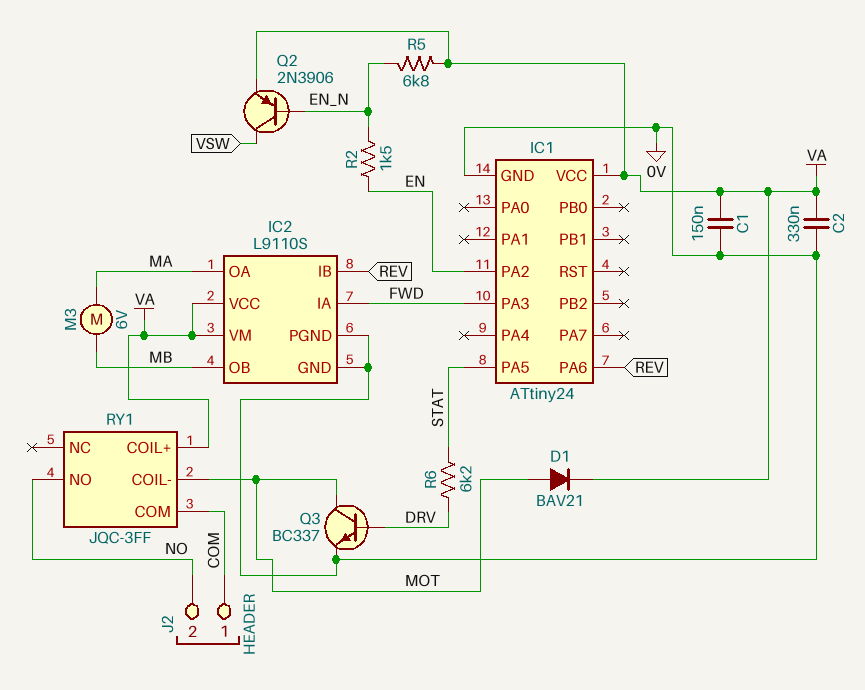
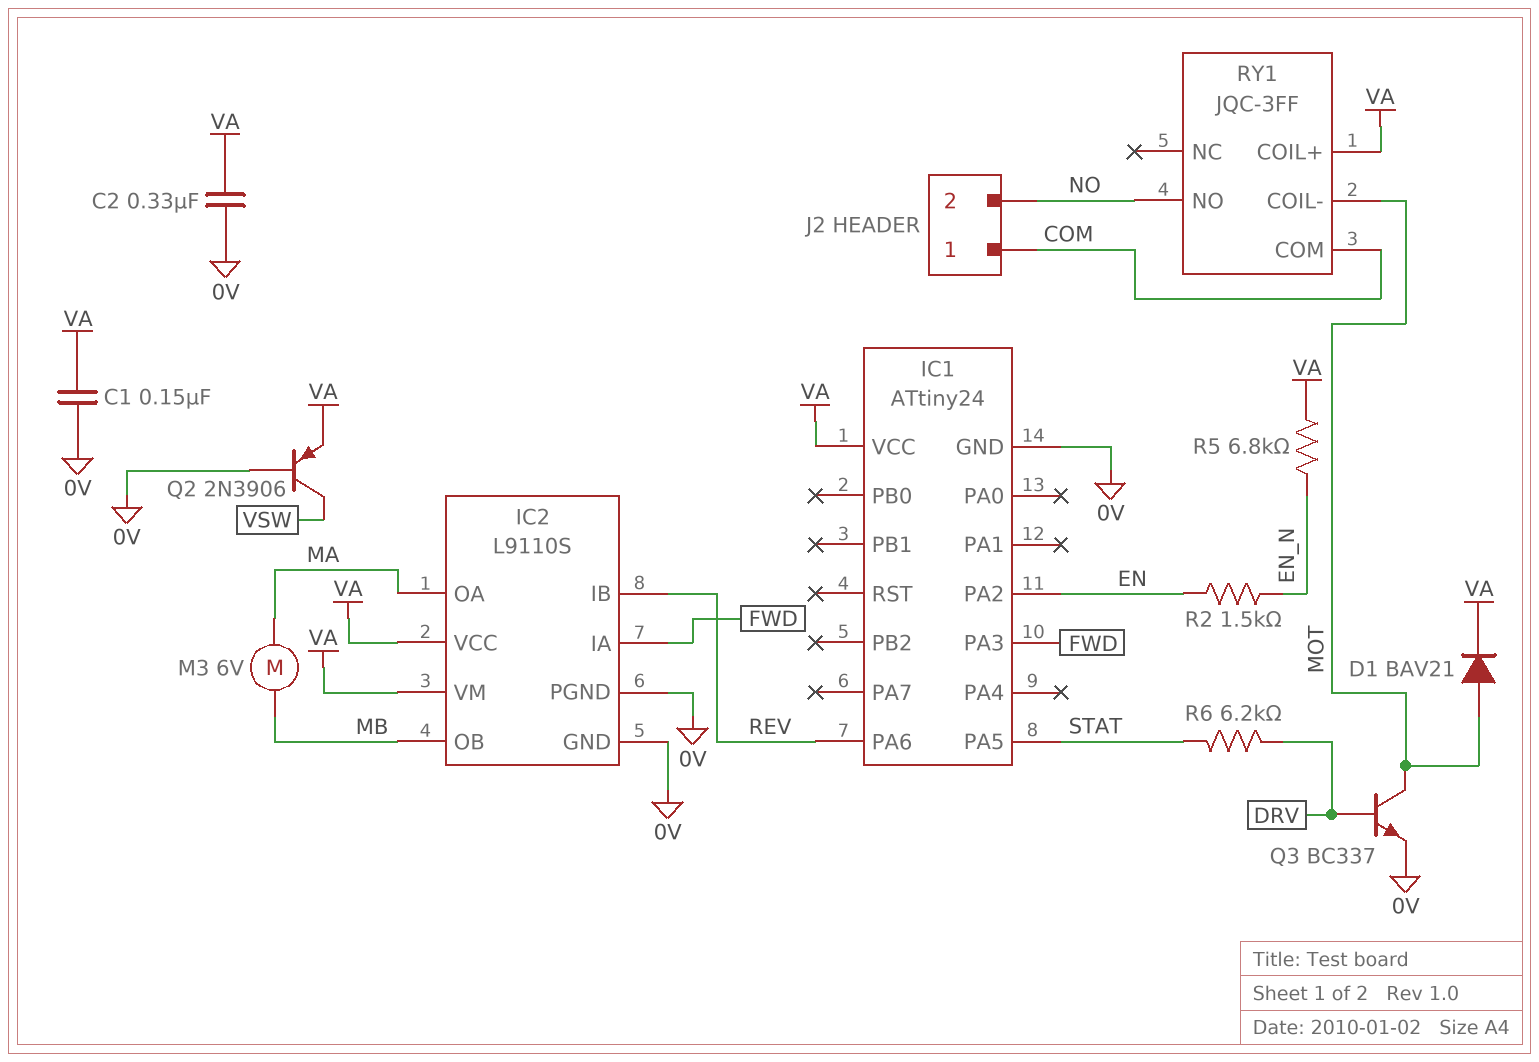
Q2: PNP 2N3906 (B EN_N, C VSW, E VA) -> PNP 2N3906 (B 0V, C VSW, E VA)

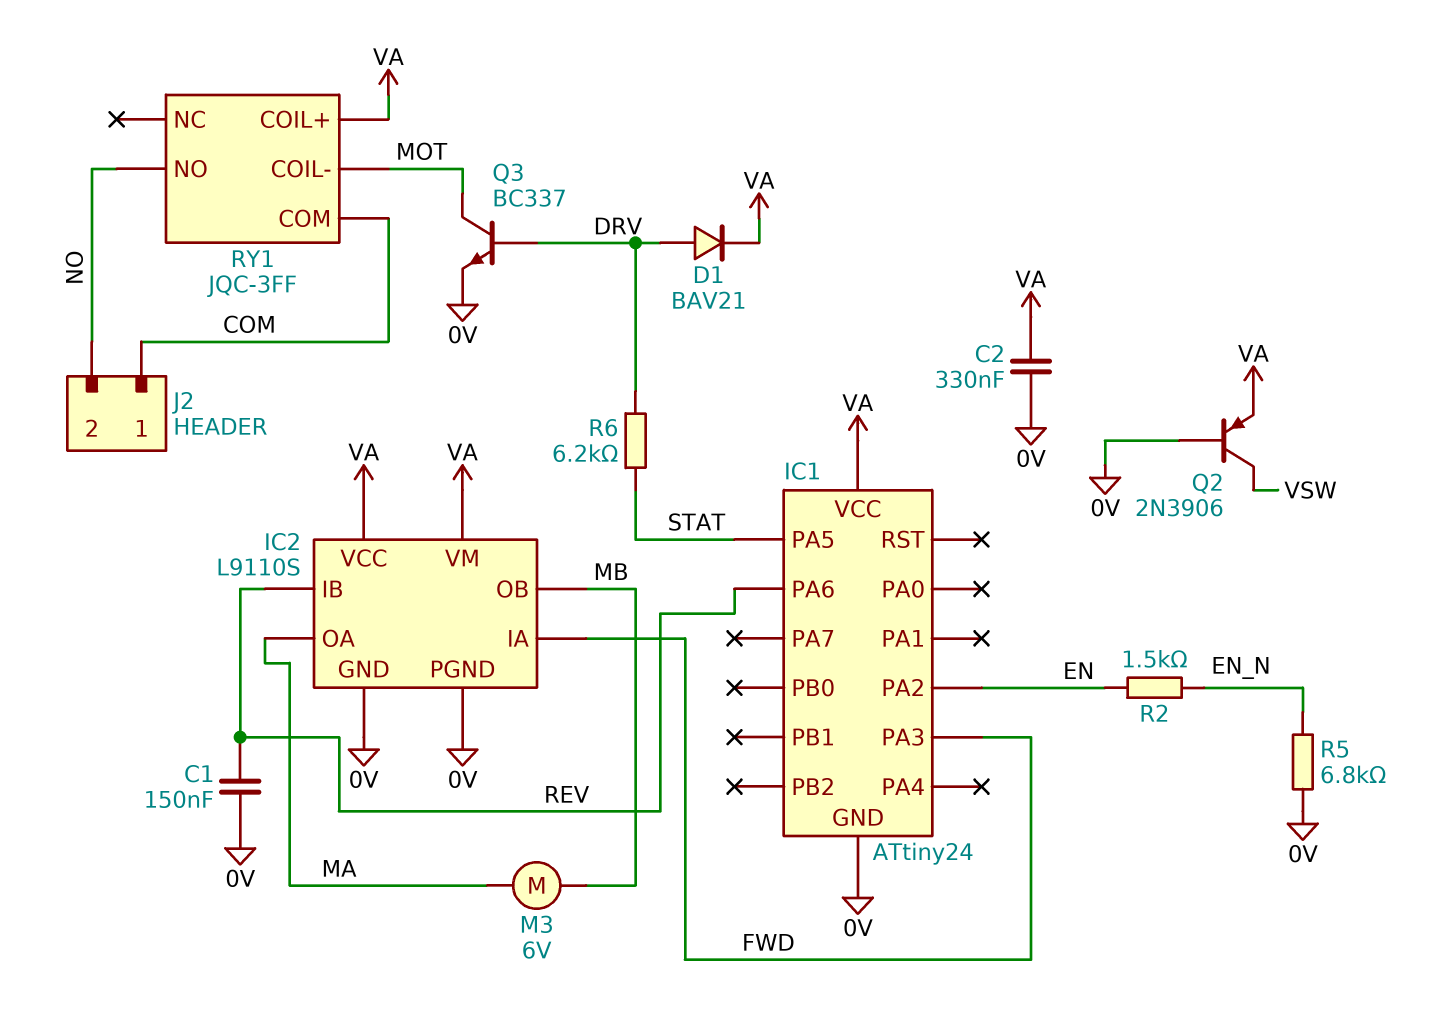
C1: 150nF (0V, VA) -> 150nF (0V, REV)
D1: diode BAV21 (A MOT, K VA) -> diode BAV21 (A DRV, K VA)
R5: 6.8k (EN_N, VA) -> 6.8k (0V, EN_N)

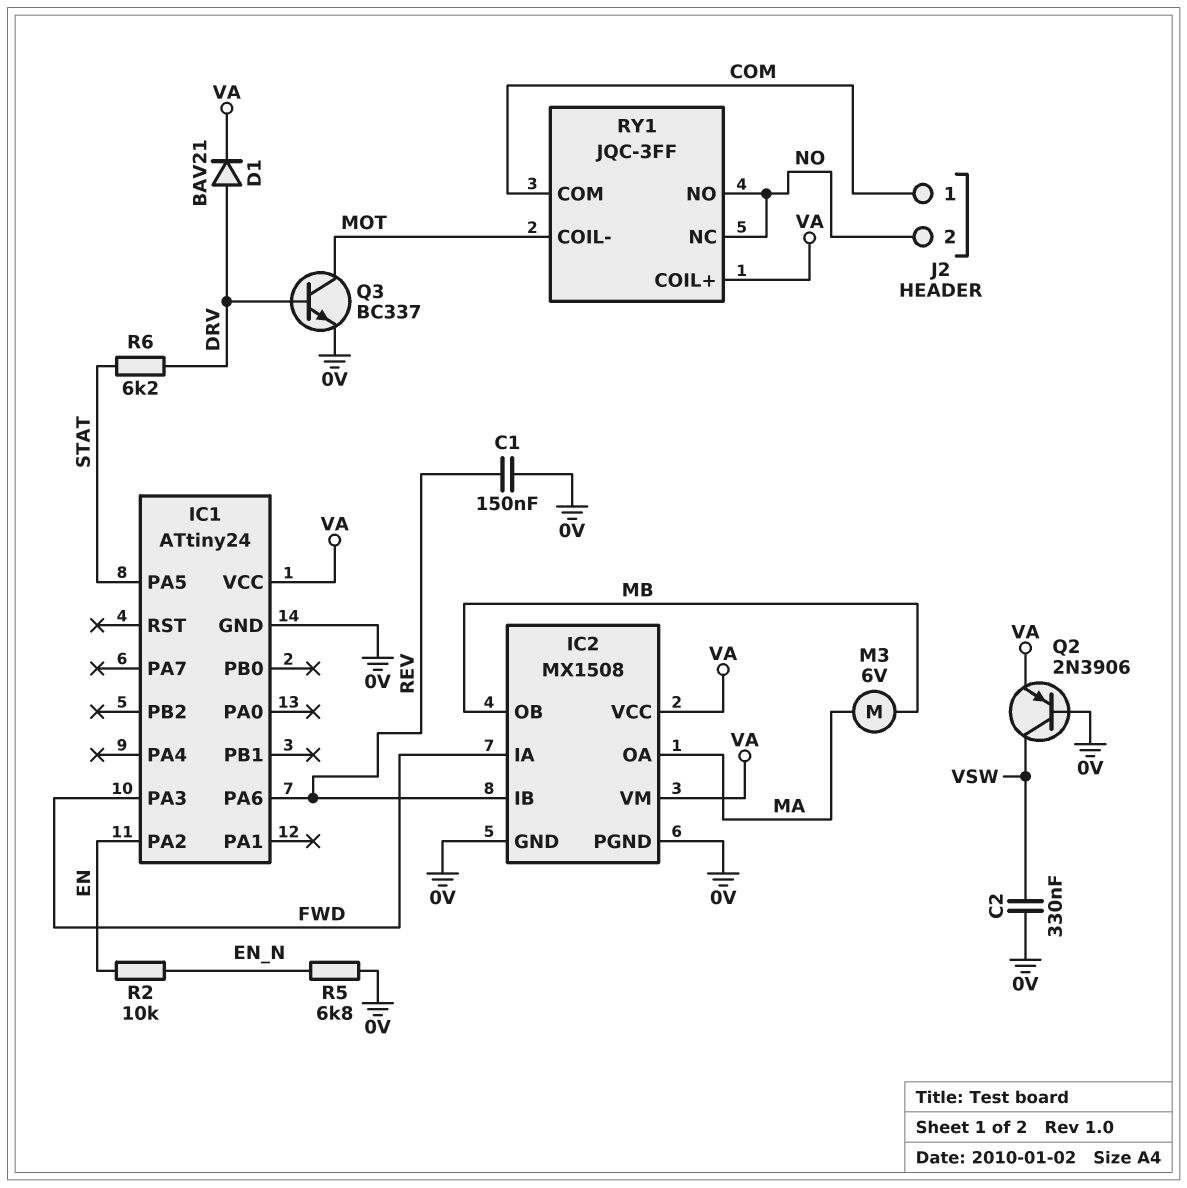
C2: 330nF (0V, VA) -> 330nF (0V, VSW)
IC2: L9110S -> MX1508
R2: 1.5k (EN, EN_N) -> 10k (EN, EN_N)
RY1 pin NC: none -> NO

